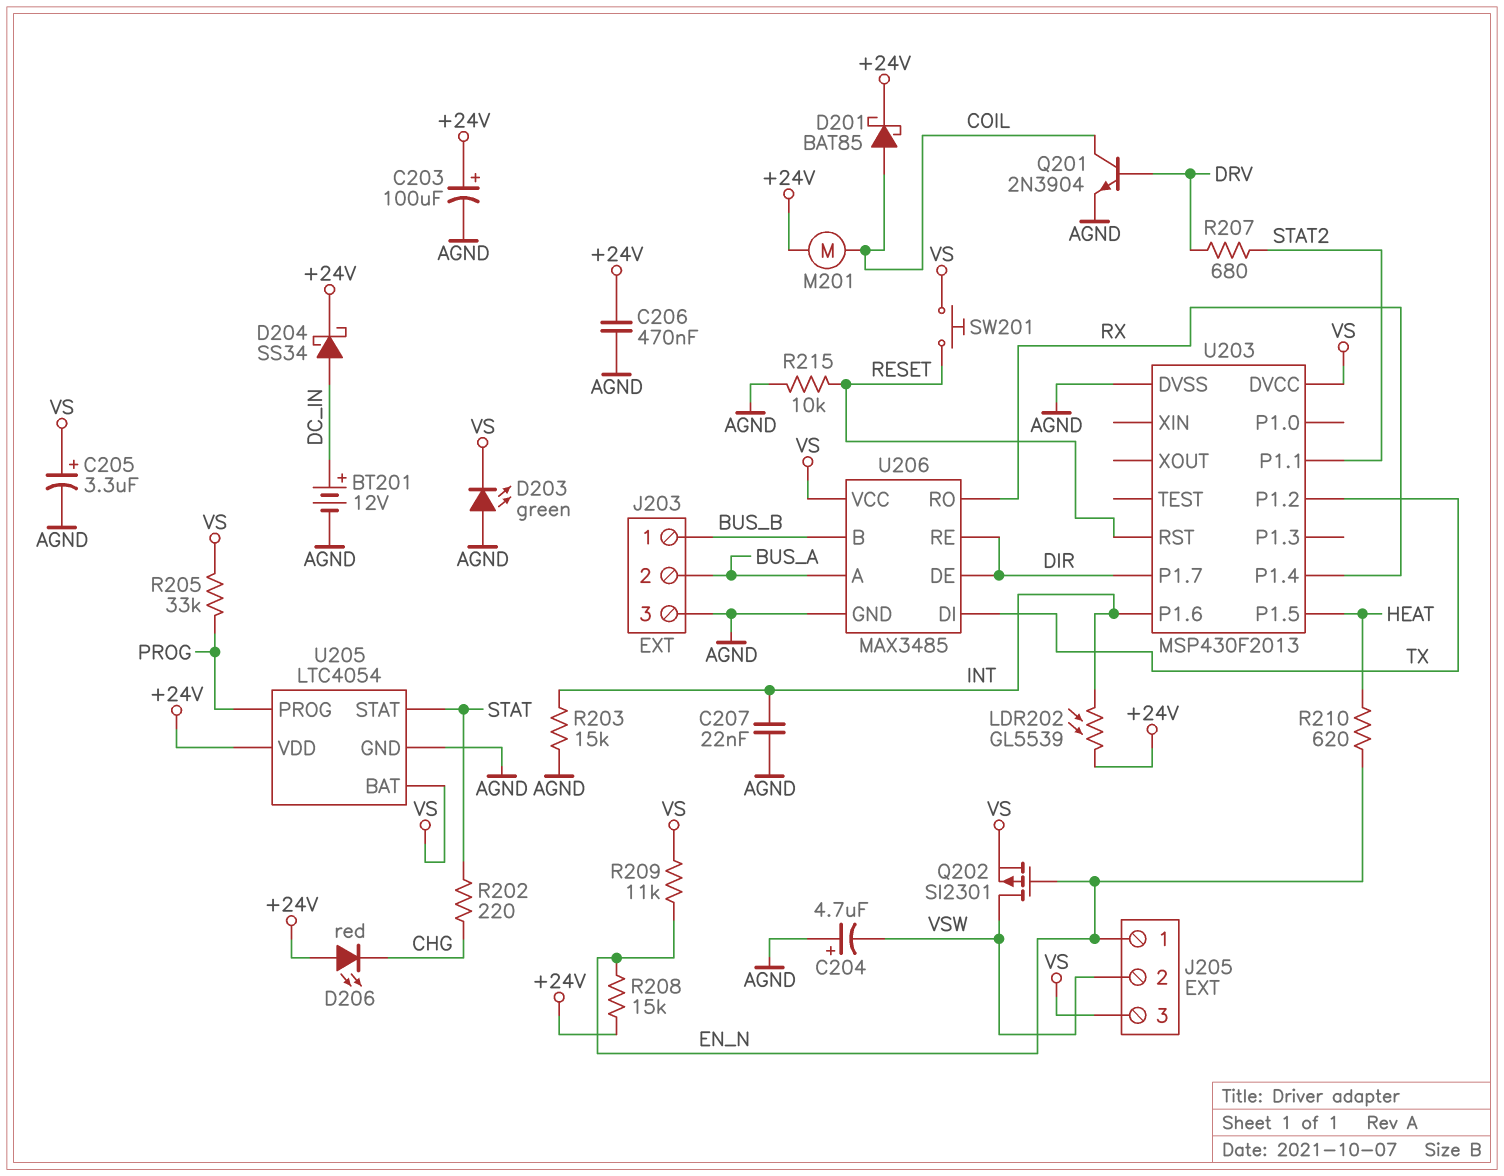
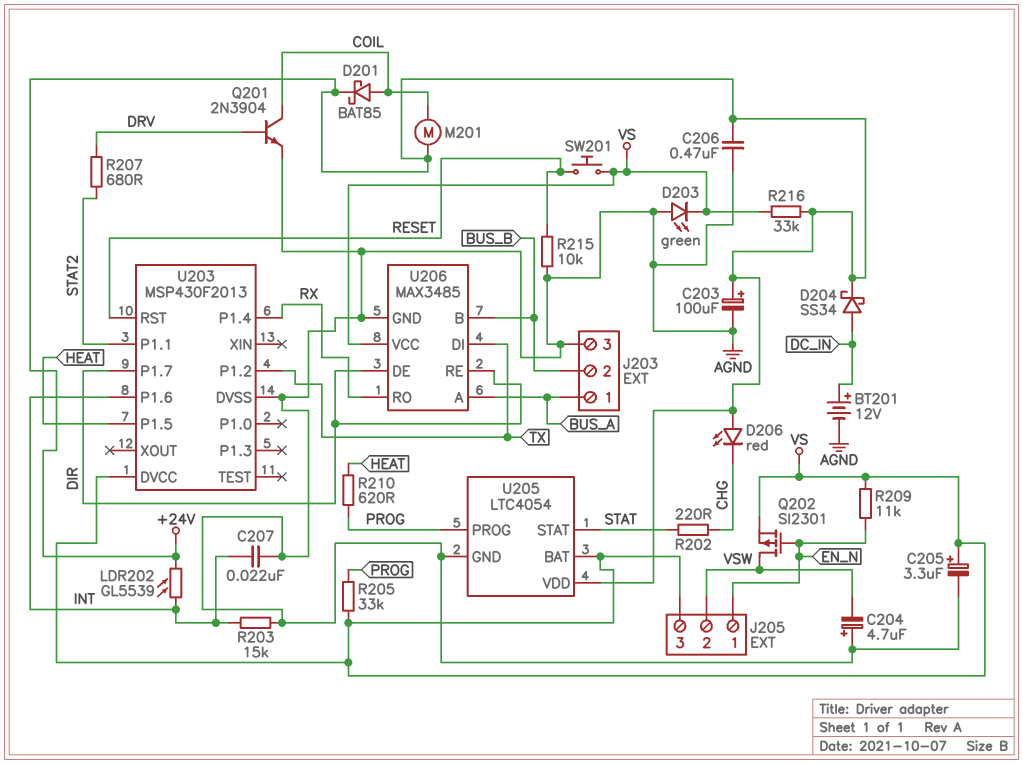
J203 pin 1: BUS_B -> BUS_A
J203 pin 2: BUS_A -> BUS_B
R208: 15k (+24V, EN_N) -> none
R210: 620 (EN_N, HEAT) -> 620 (HEAT, PROG)
R216: none -> 33k (+24V, VS)

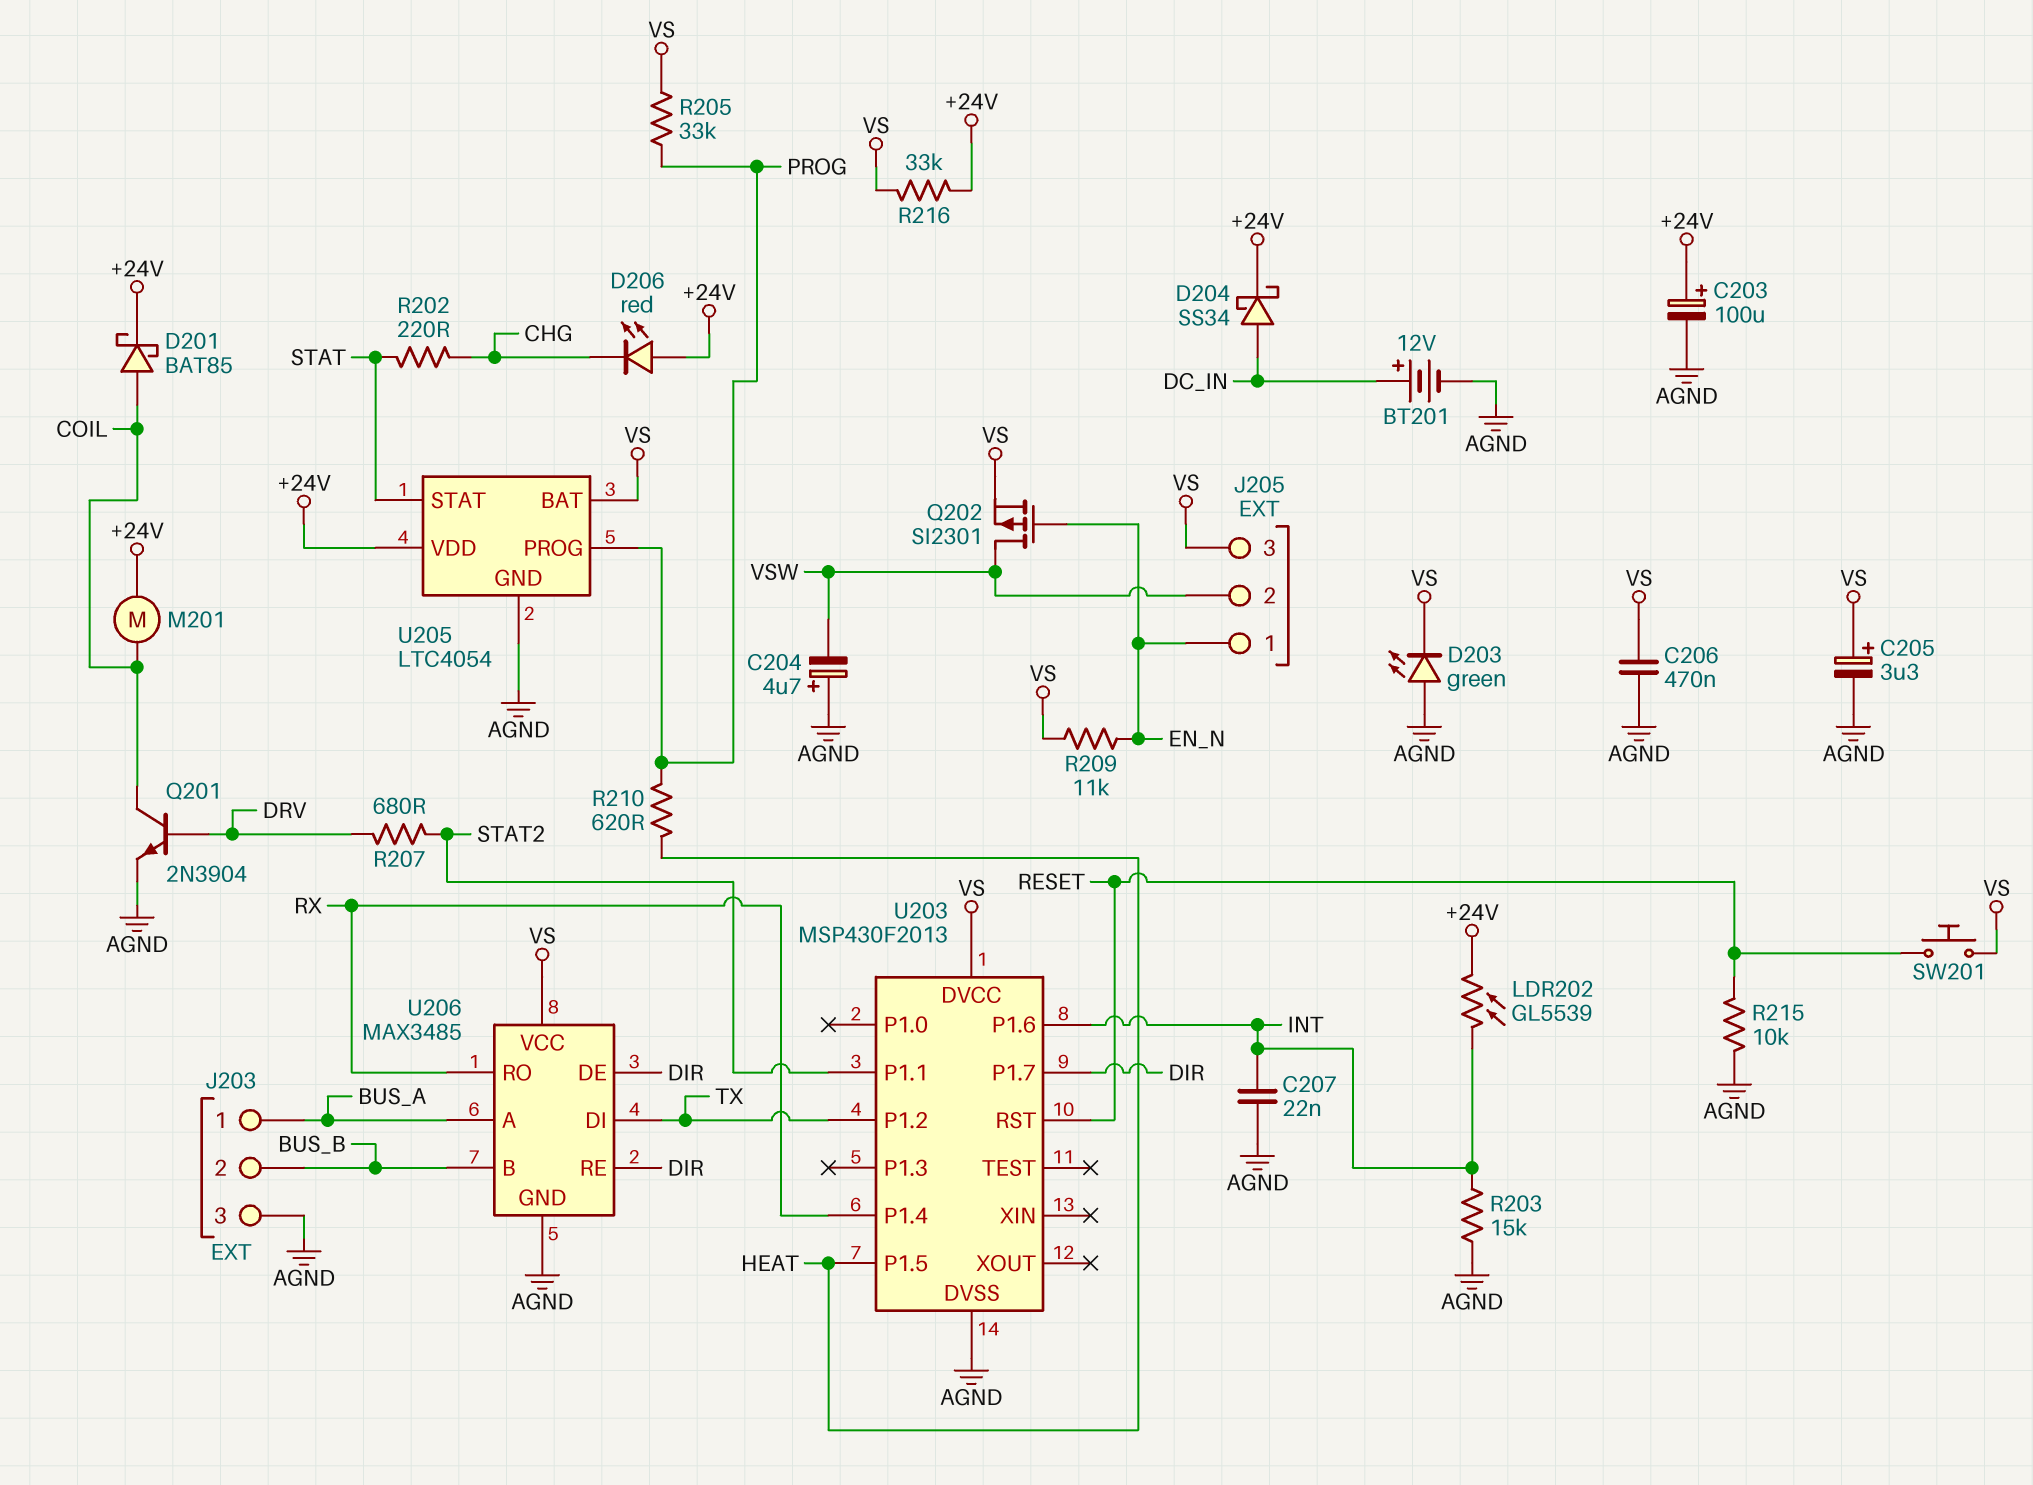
C206: 470nF (+24V, AGND) -> 470nF (AGND, VS)

